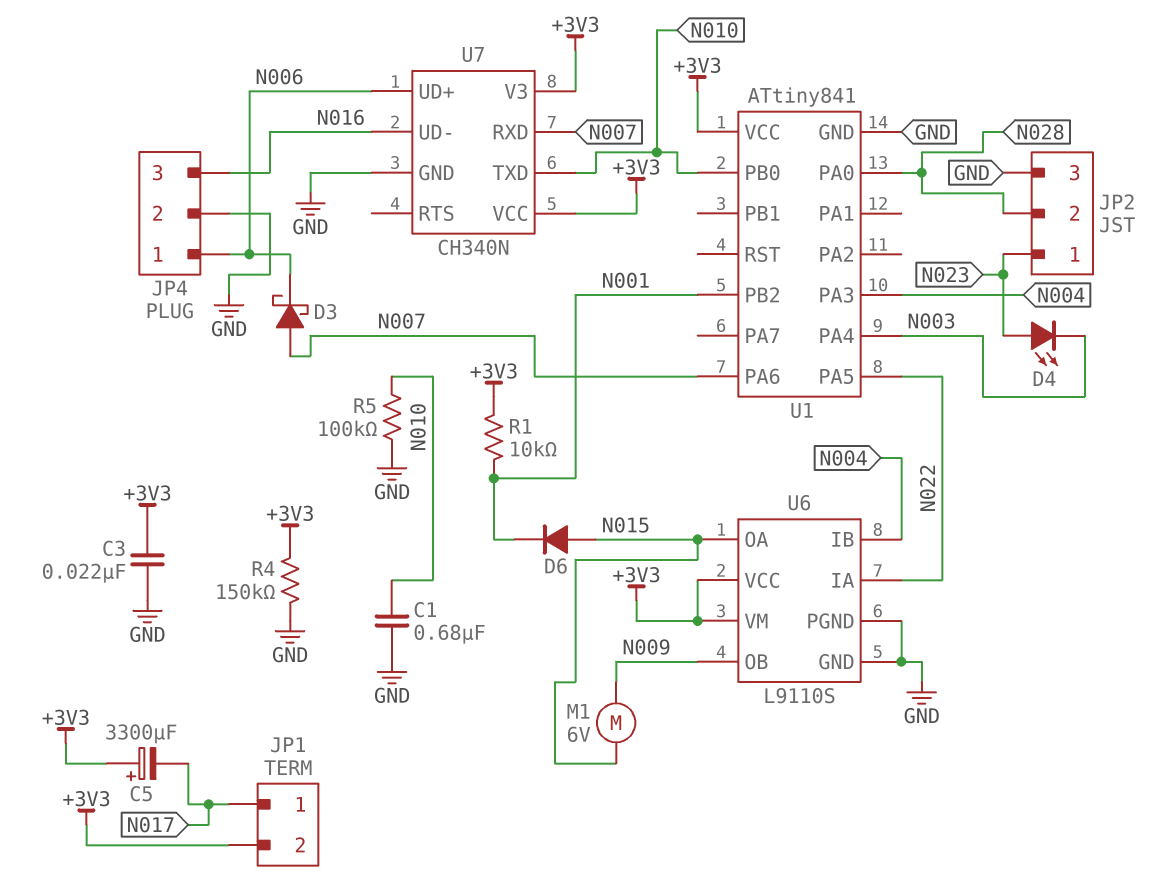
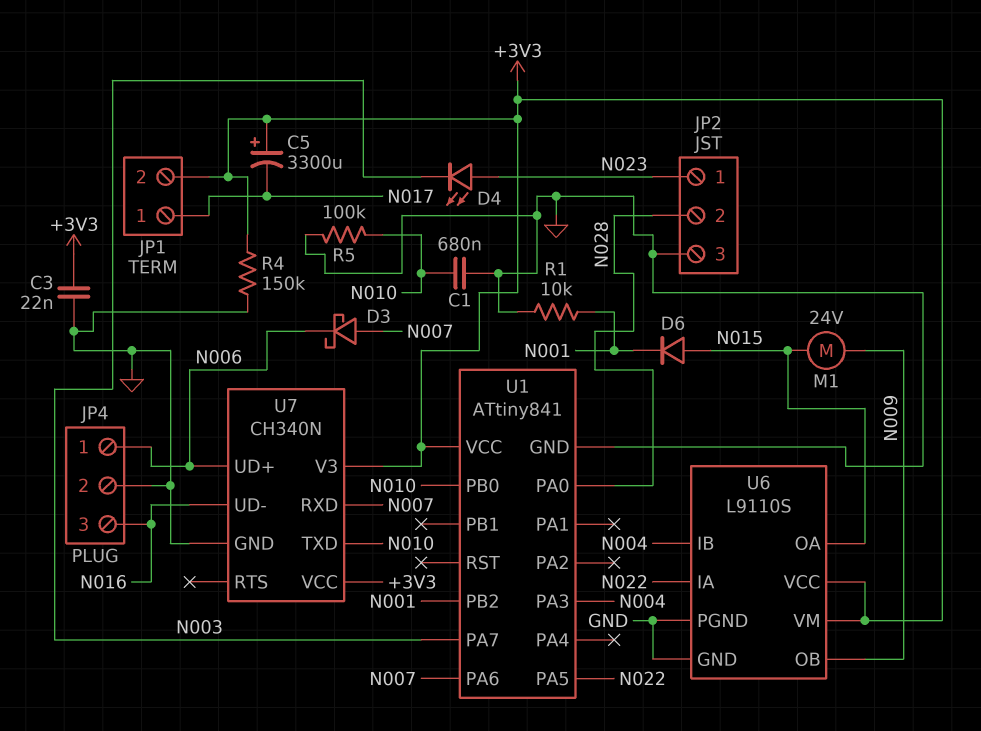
M1: motor 6V (N009, N015) -> motor 24V (N009, N015)
R1: 10k (+3V3, N001) -> 10k (GND, N001)
U1 pin PA4: N003 -> none
U1 pin PA7: none -> N003

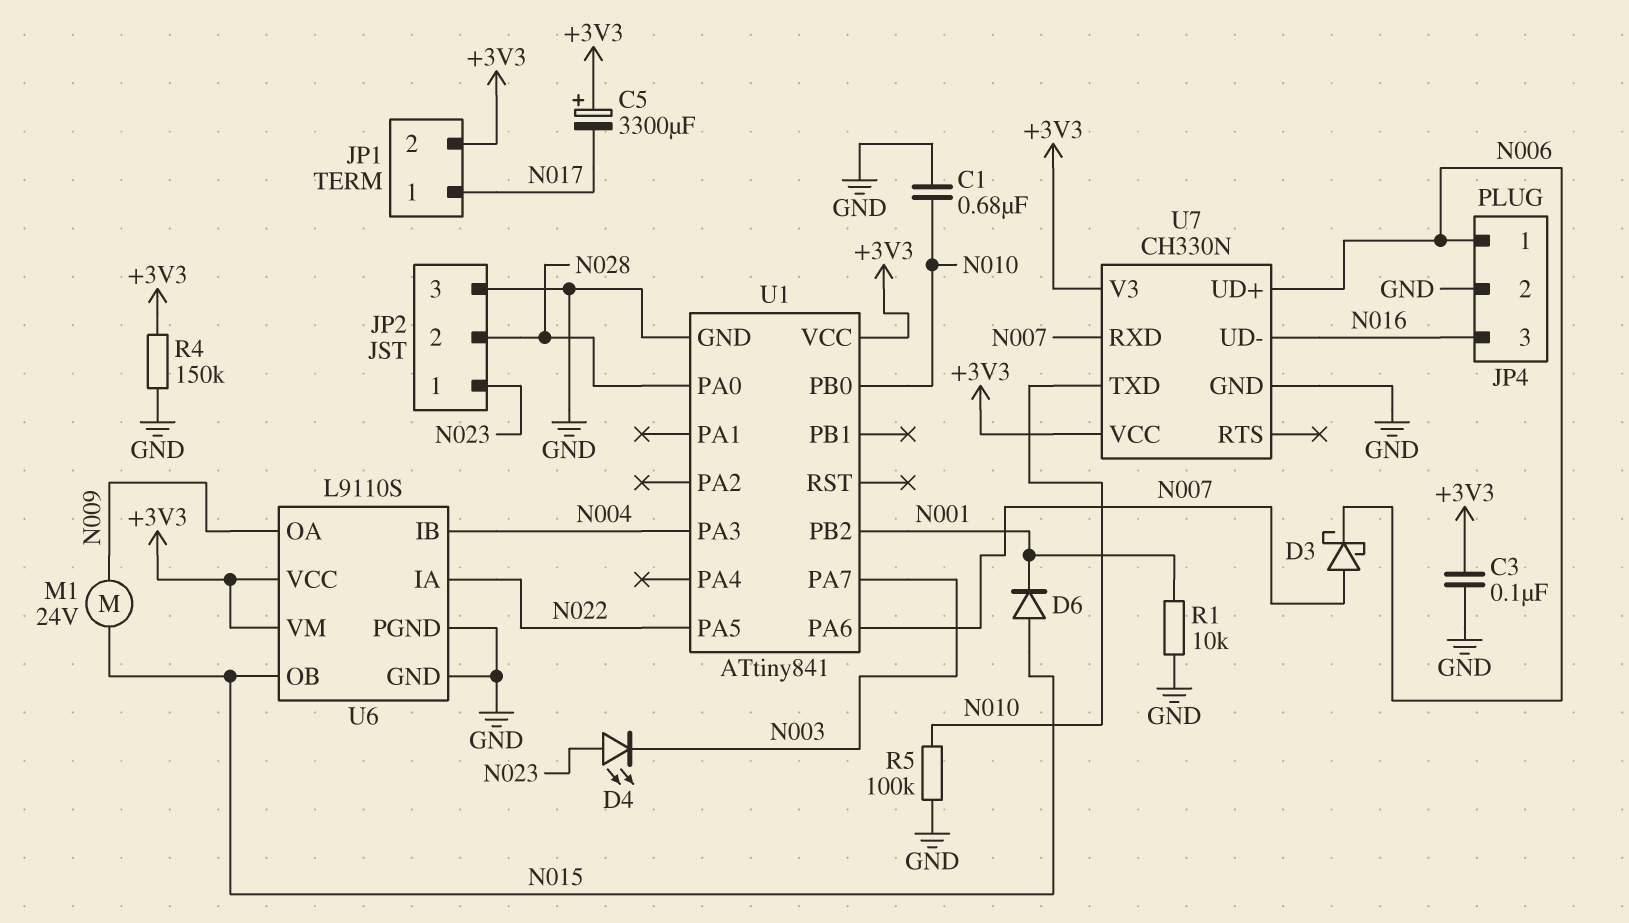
C3: 22nF (+3V3, GND) -> 100nF (+3V3, GND)
U6 pin OA: N015 -> N009
U6 pin OB: N009 -> N015
U7: CH340N -> CH330N

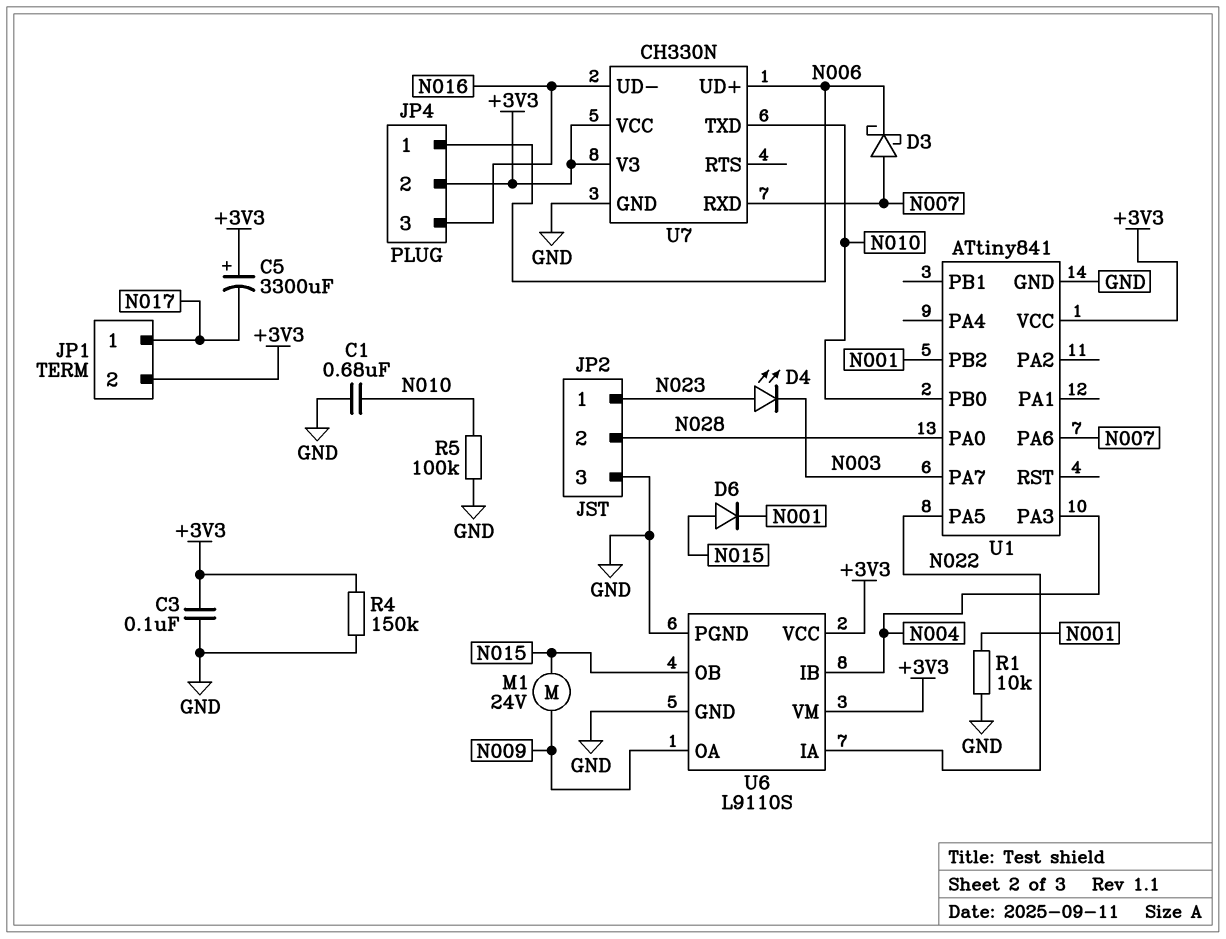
JP4 pin 2: GND -> +3V3

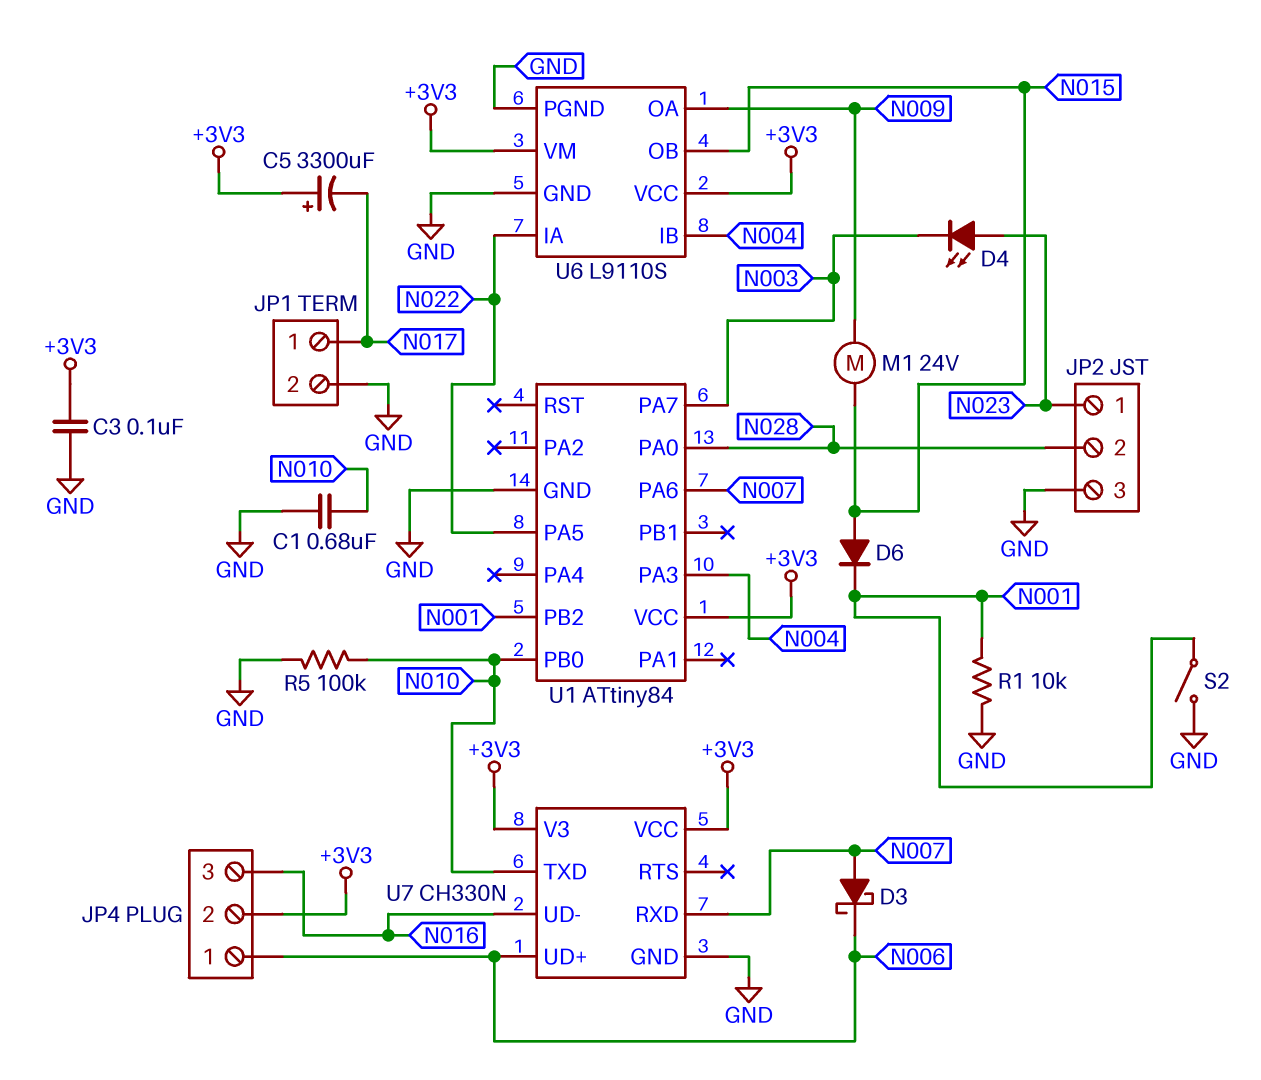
JP1 pin 2: +3V3 -> GND
R4: 150k (+3V3, GND) -> none
S2: none -> switch (GND, N001)
U1: ATtiny841 -> ATtiny84

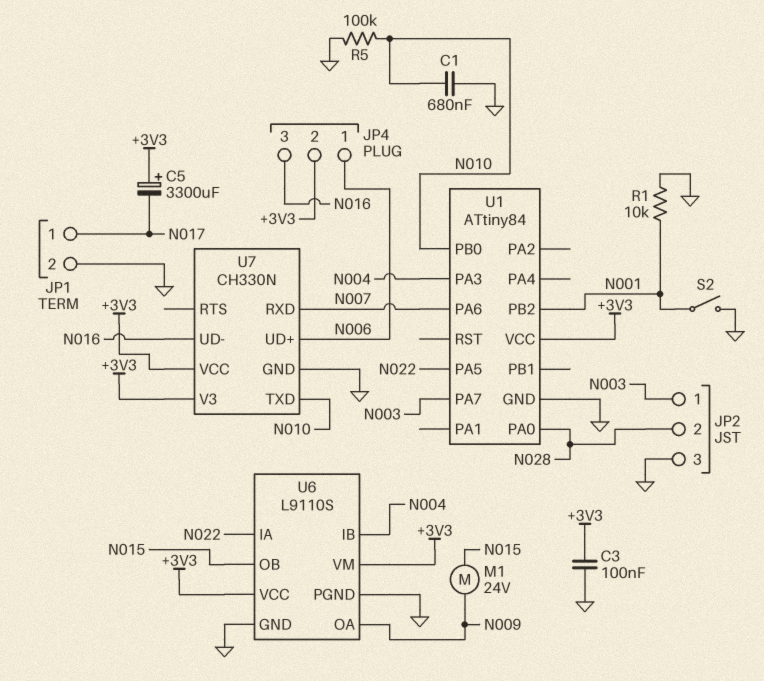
D3: schottky (A N007, K N006) -> none
D4: LED (A N023, K N003) -> none
D6: diode (A N015, K N001) -> none
JP2 pin 1: N023 -> N003

